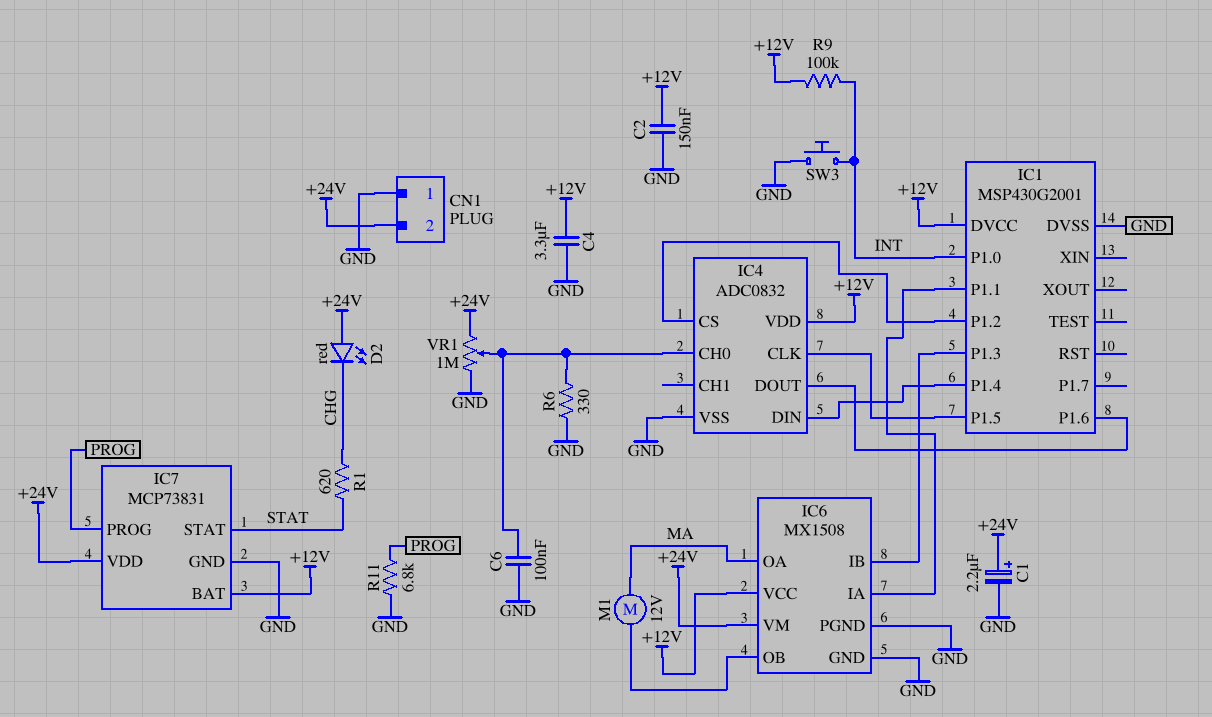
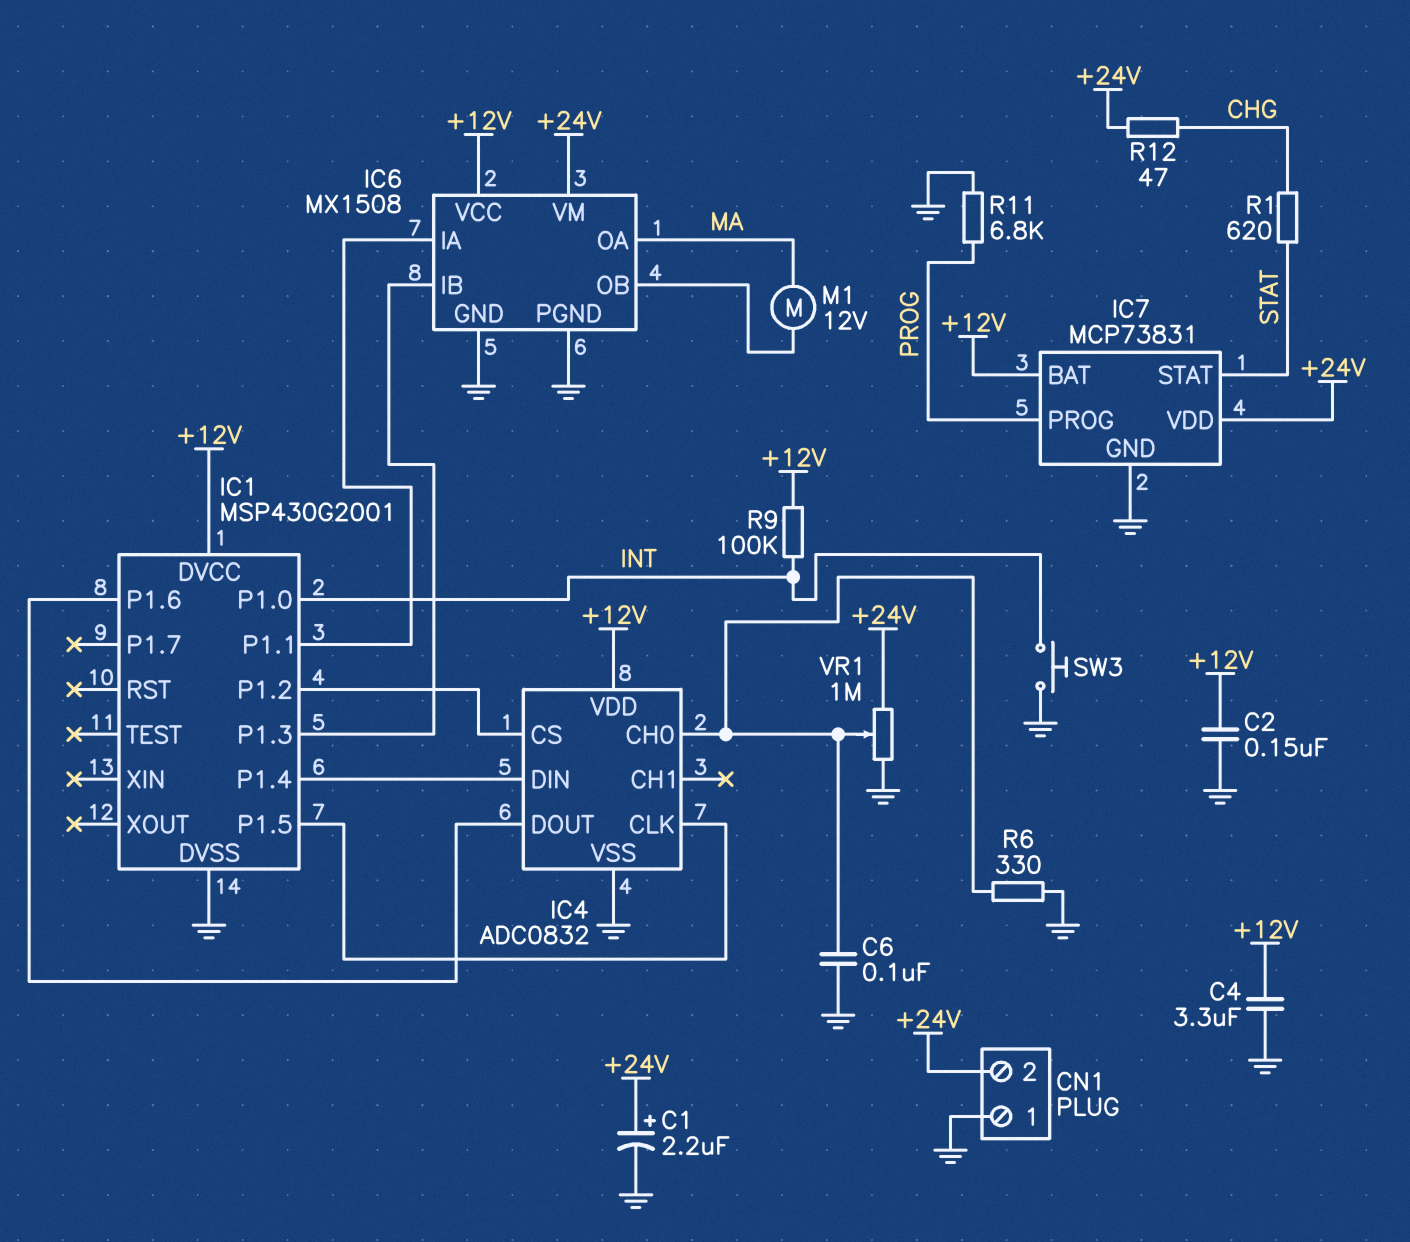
D2: LED red (A +24V, K CHG) -> none
R12: none -> 47 (+24V, CHG)

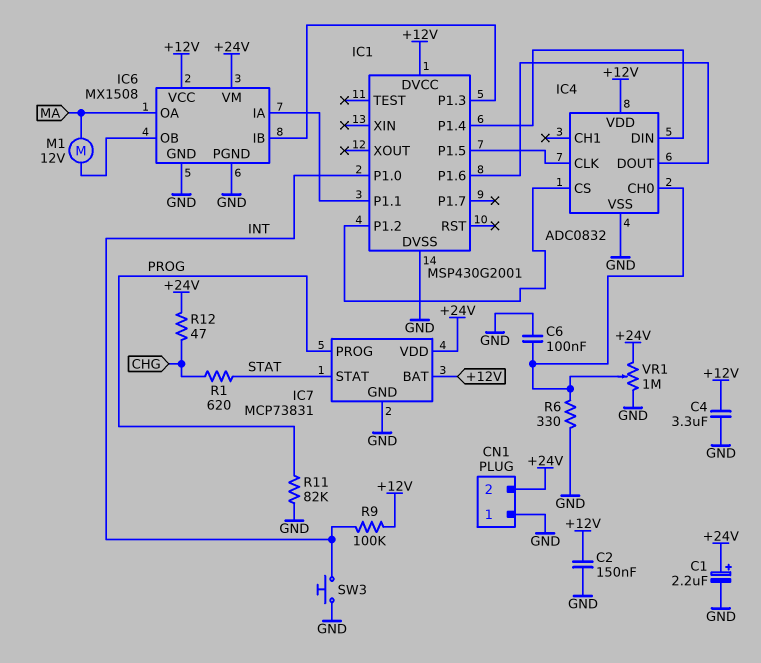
R11: 6.8k (GND, PROG) -> 82k (GND, PROG)

